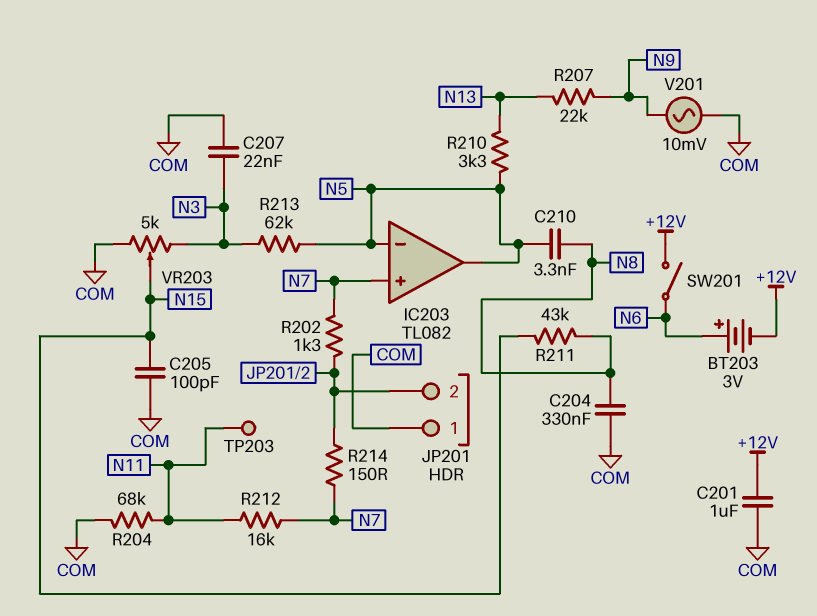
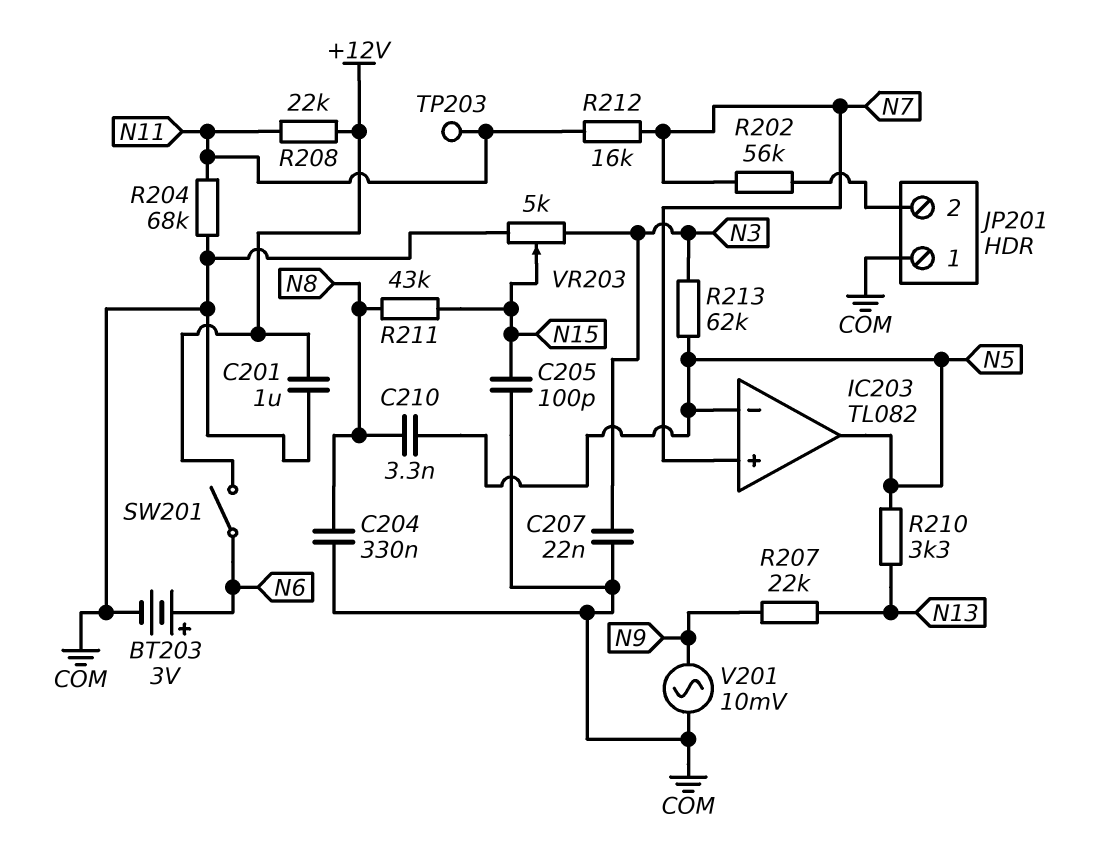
BT203: 3V (plus N6, minus +12V) -> 3V (plus N6, minus COM)
R202: 1.3k (JP201/2, N7) -> 56k (JP201/2, N7)
R208: none -> 22k (+12V, N11)
R214: 150 (JP201/2, N7) -> none

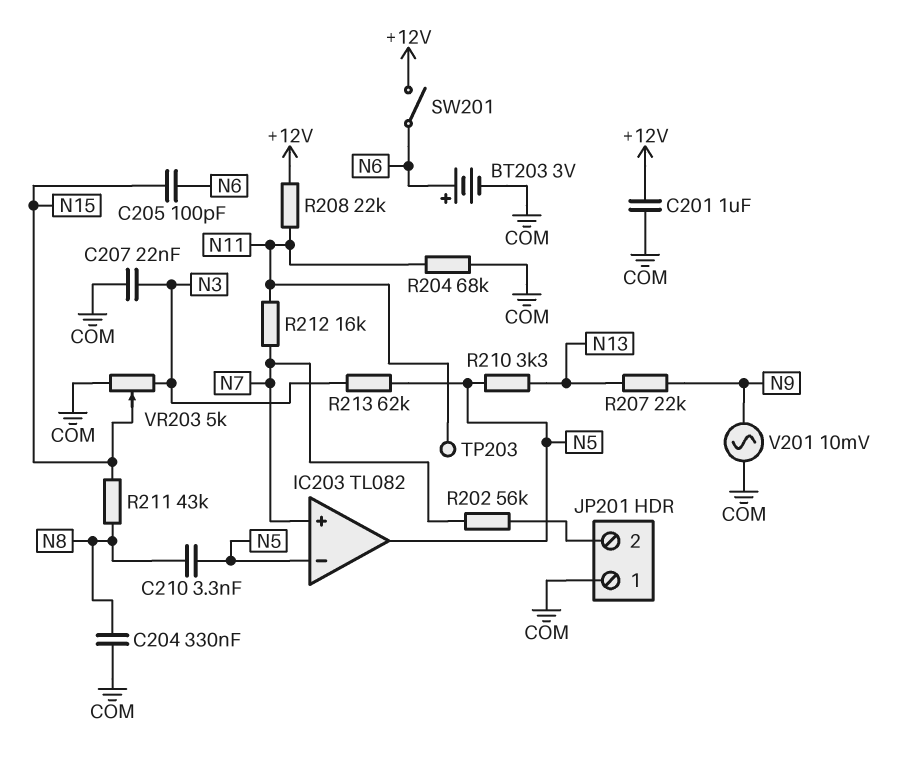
C205: 100pF (COM, N15) -> 100pF (N6, N15)

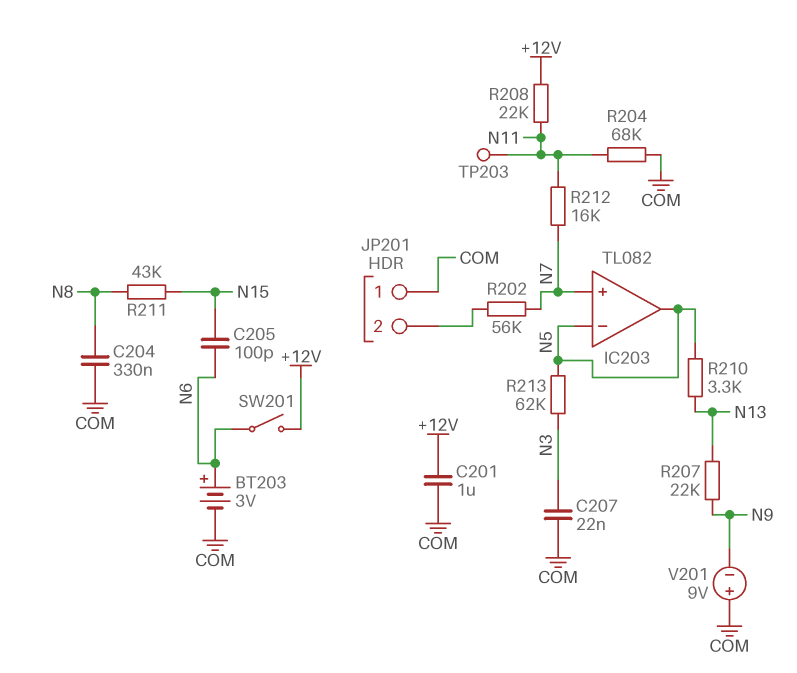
C210: 3.3nF (N5, N8) -> none
V201: AC 10mV (COM, N9) -> 9V (plus COM, minus N9)
VR203: 5k (COM, N3, wiper N15) -> none

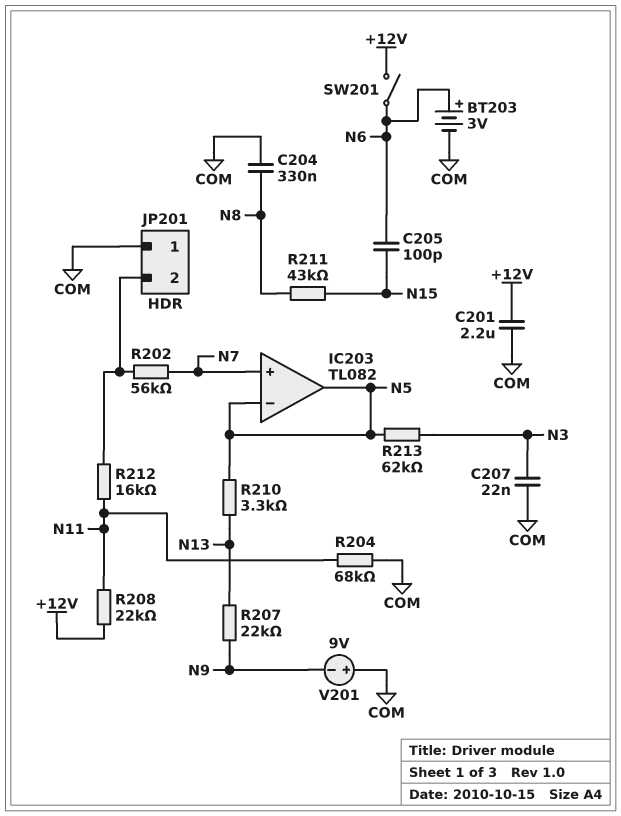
C201: 1uF (+12V, COM) -> 2.2uF (+12V, COM)
R212: 16k (N7, N11) -> 16k (JP201/2, N11)
TP203: test point (N11) -> none

